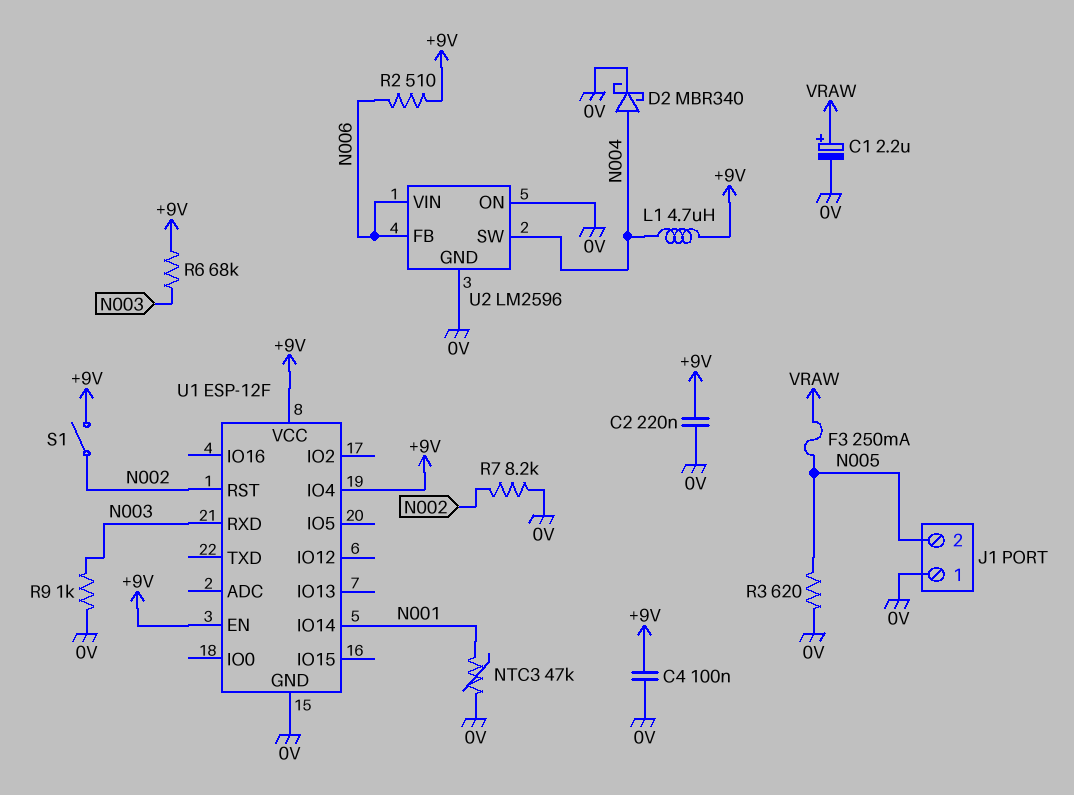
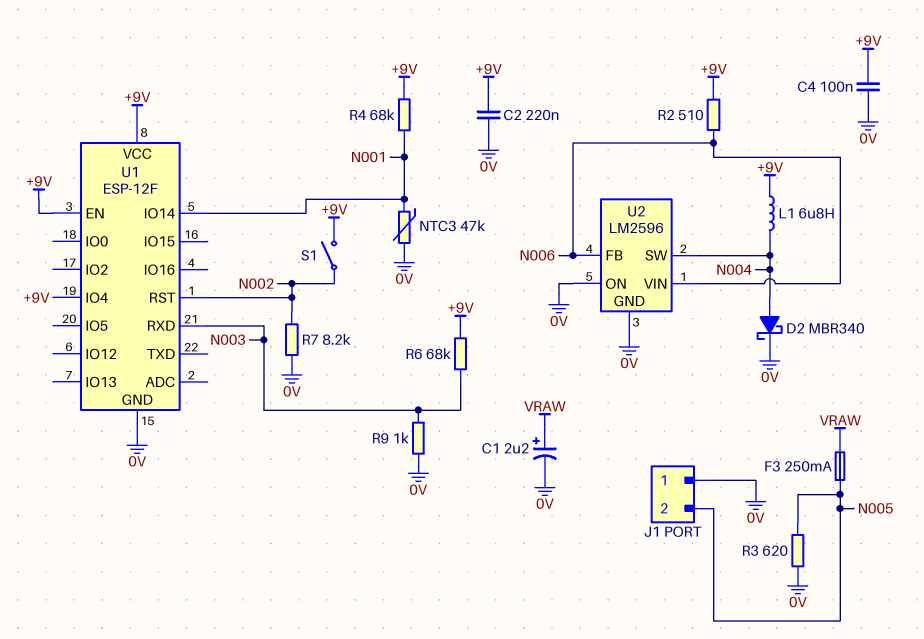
L1: 4.7uH (+9V, N004) -> 6.8uH (+9V, N004)
R4: none -> 68k (+9V, N001)

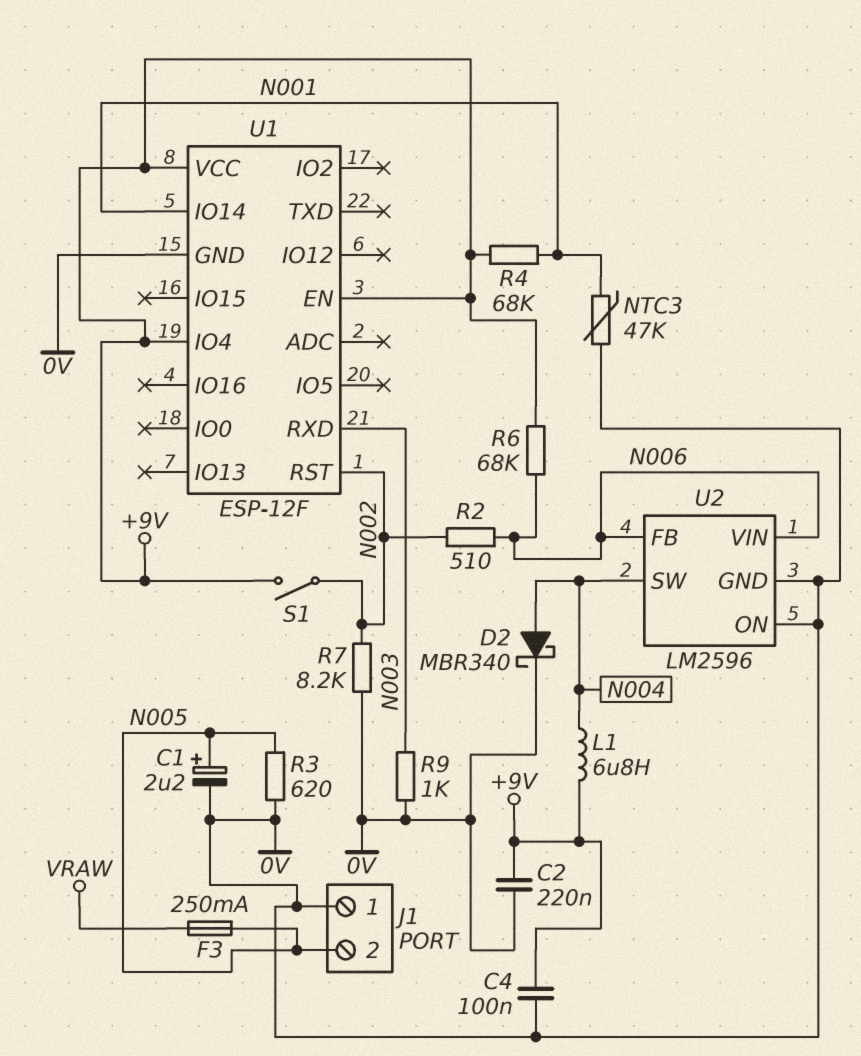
C1: 2.2uF (plus VRAW, minus 0V) -> 2.2uF (plus N005, minus 0V)
R2: 510 (+9V, N006) -> 510 (N002, N006)
R6: 68k (+9V, N003) -> 68k (+9V, N006)

